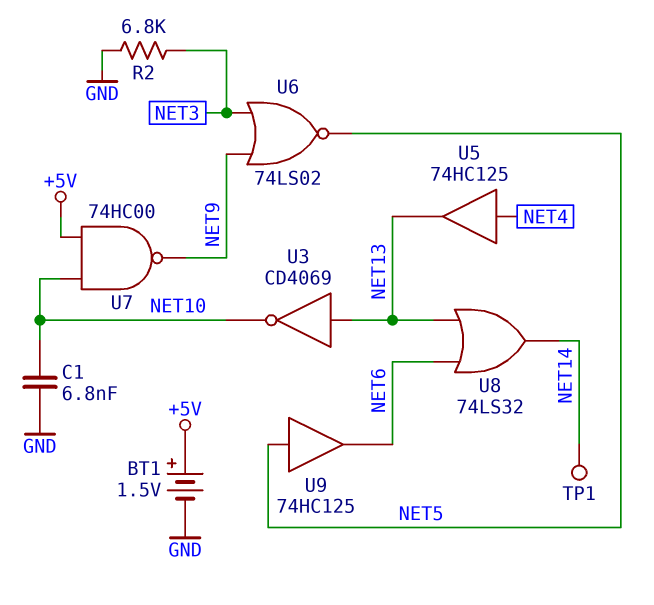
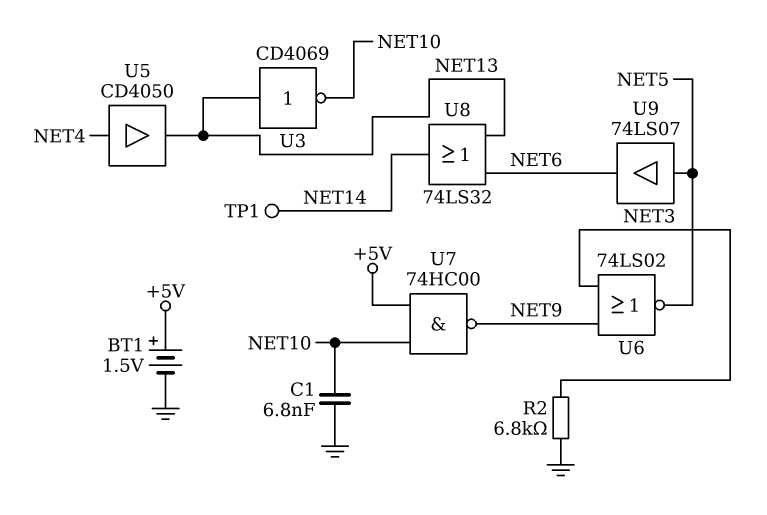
U5: buffer 74HC125 (in NET4, out NET13) -> buffer CD4050 (in NET4, out NET13)
U9: buffer 74HC125 (in NET5, out NET6) -> buffer 74LS07 (in NET5, out NET6)

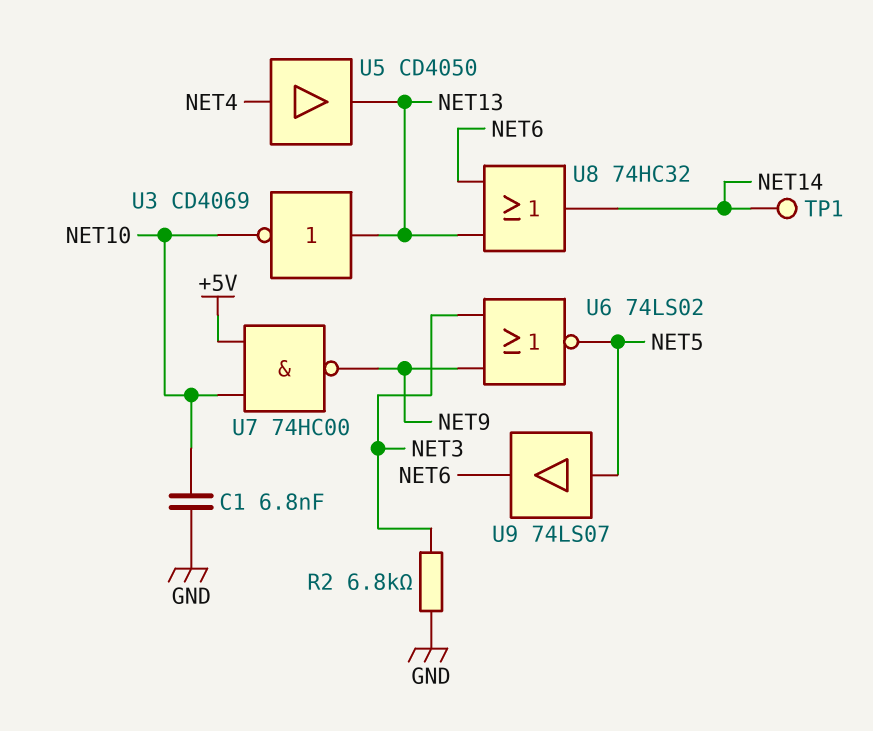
BT1: 1.5V (plus +5V, minus GND) -> none
U8: OR 74LS32 (in NET6, in NET13, out NET14) -> OR 74HC32 (in NET6, in NET13, out NET14)

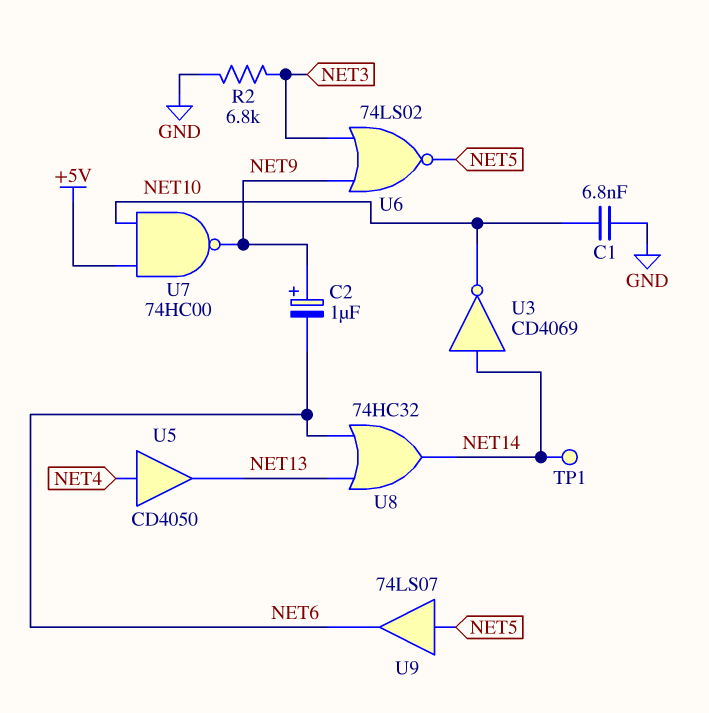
C2: none -> 1uF (plus NET9, minus NET6)
U3: NOT CD4069 (in NET13, out NET10) -> NOT CD4069 (in NET14, out NET10)

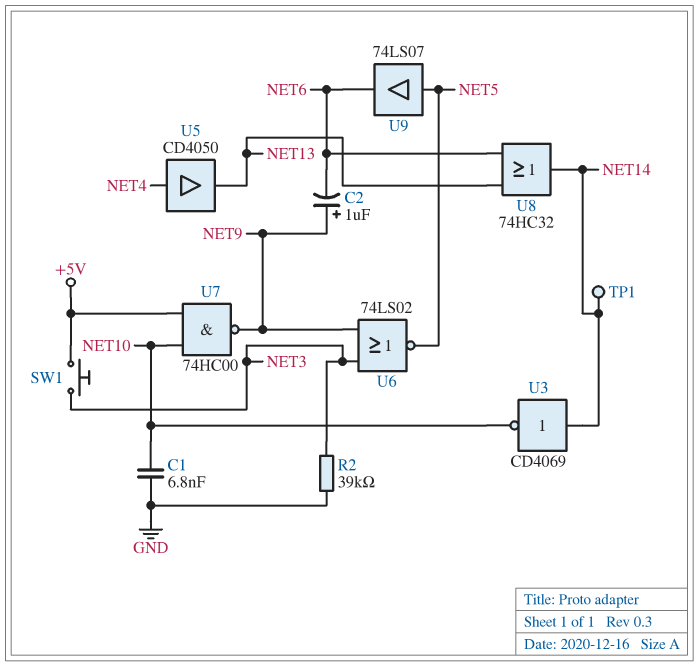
R2: 6.8k (GND, NET3) -> 39k (GND, NET3)
SW1: none -> button (+5V, NET3)

